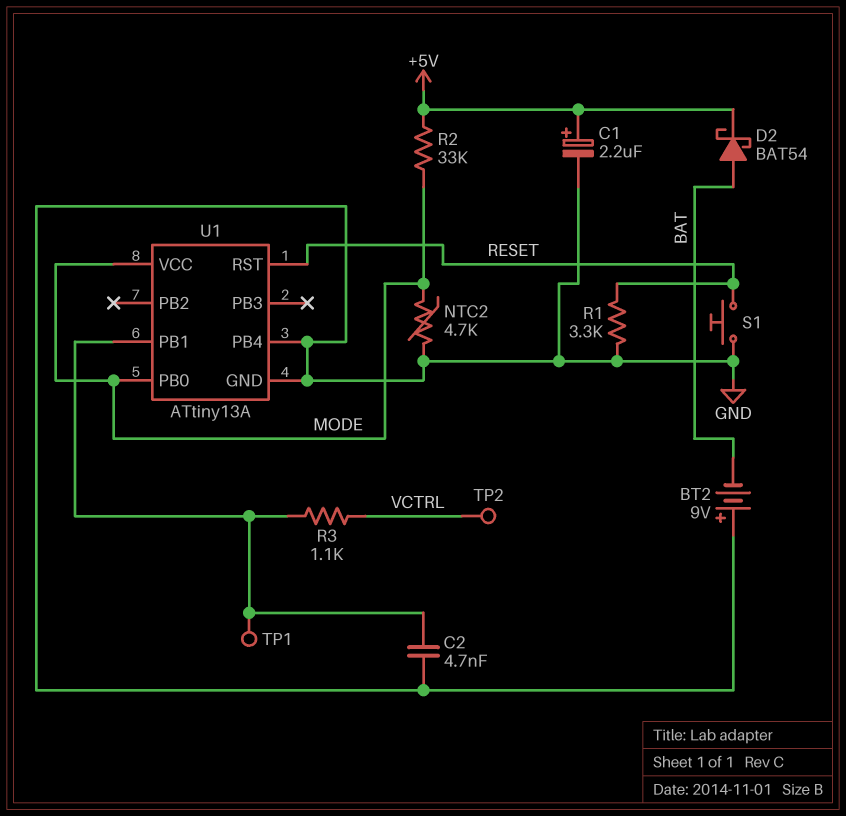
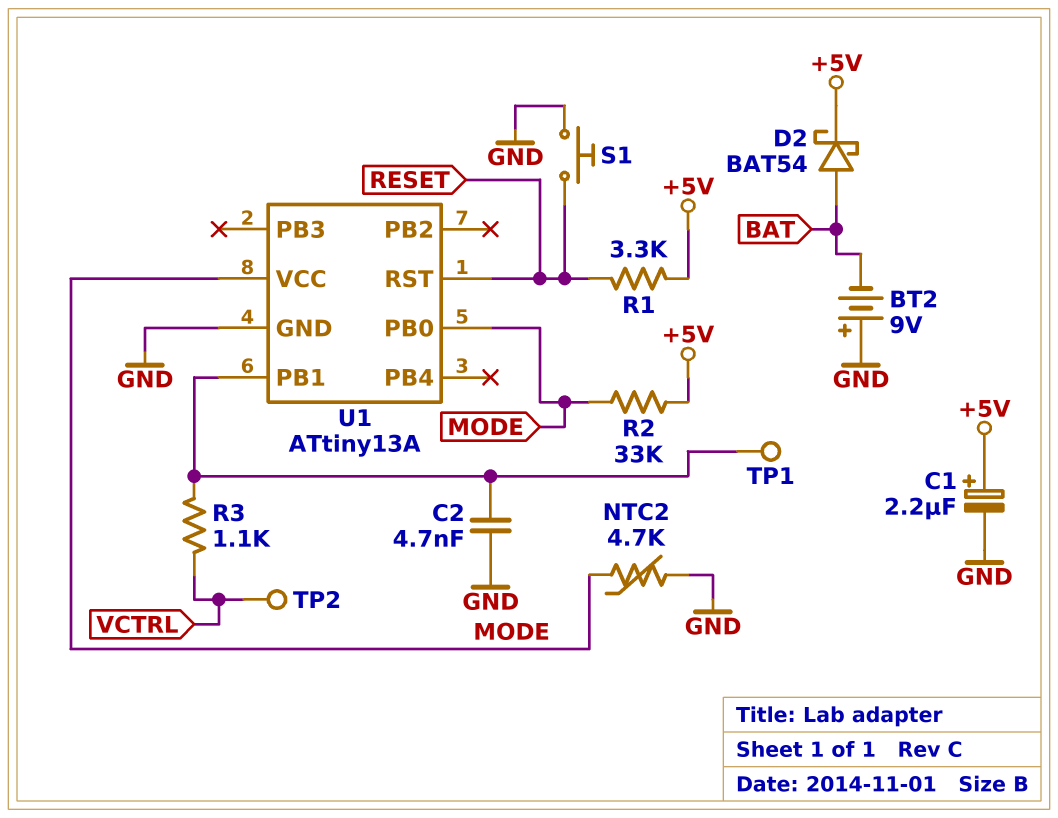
R1: 3.3k (GND, RESET) -> 3.3k (+5V, RESET)
U1 pin PB4: GND -> none

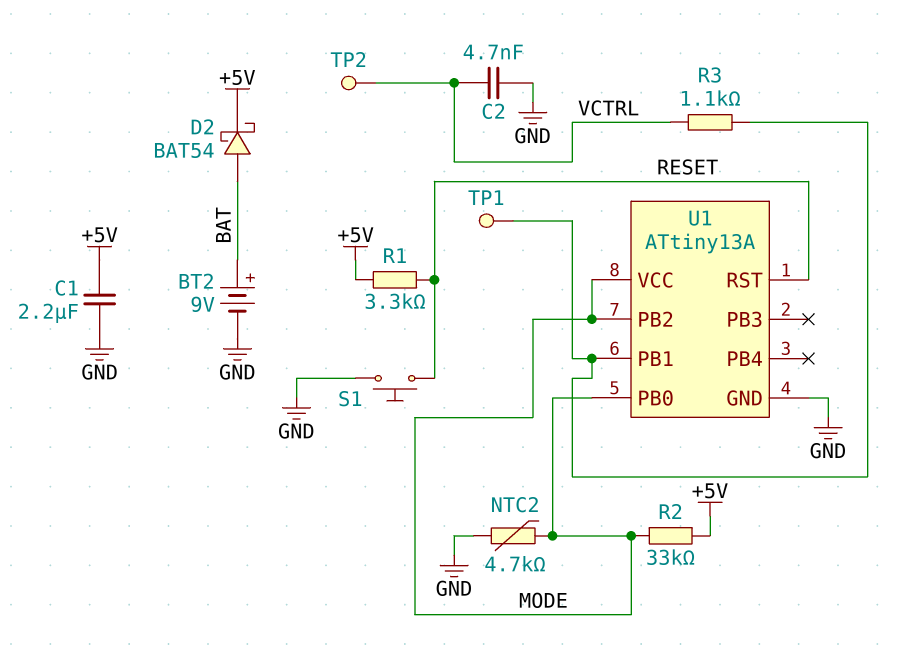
BT2: 9V (plus GND, minus BAT) -> 9V (plus BAT, minus GND)
C1: 2.2uF (plus +5V, minus GND) -> 2.2uF (+5V, GND)
C2: 4.7nF (GND, U1/PB1) -> 4.7nF (GND, VCTRL)
U1 pin PB2: none -> MODE

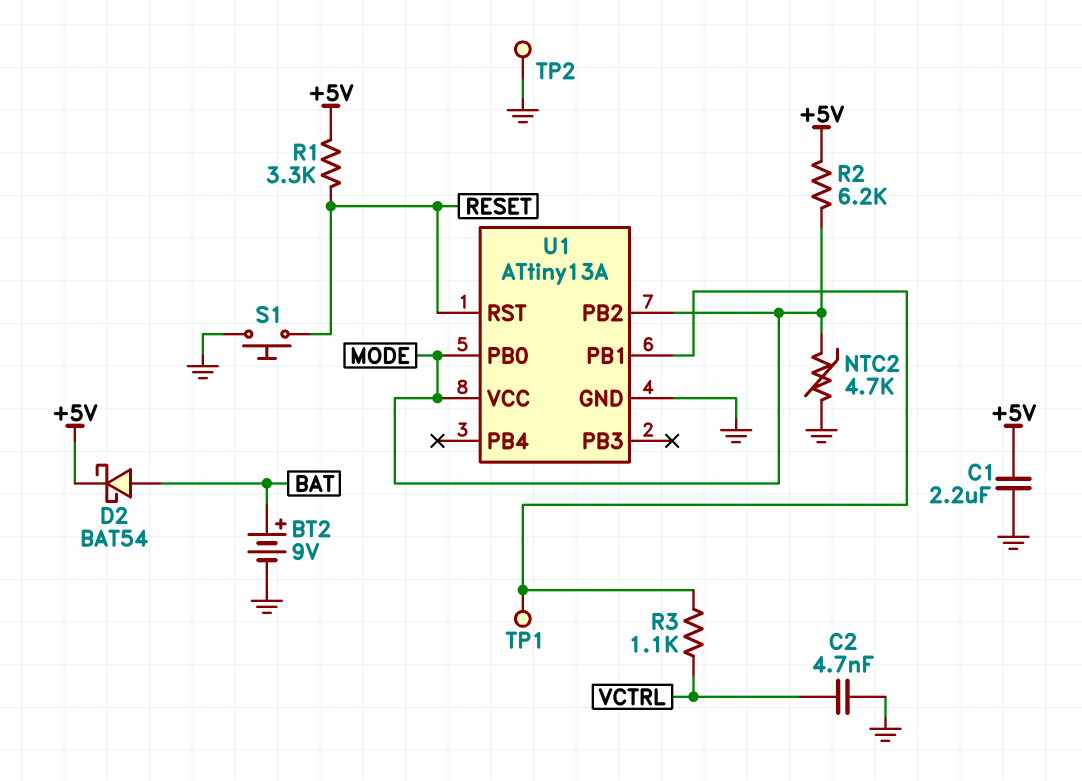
R2: 33k (+5V, MODE) -> 6.2k (+5V, MODE)
TP2: test point (VCTRL) -> test point (GND)

